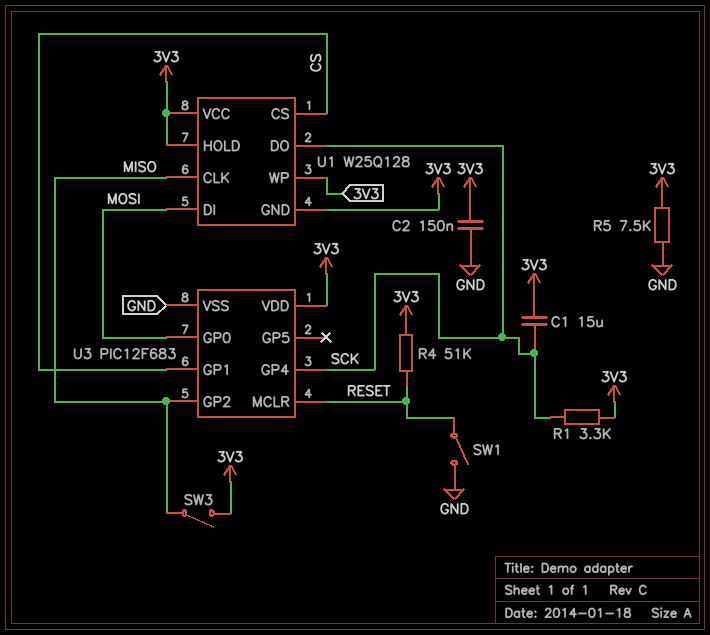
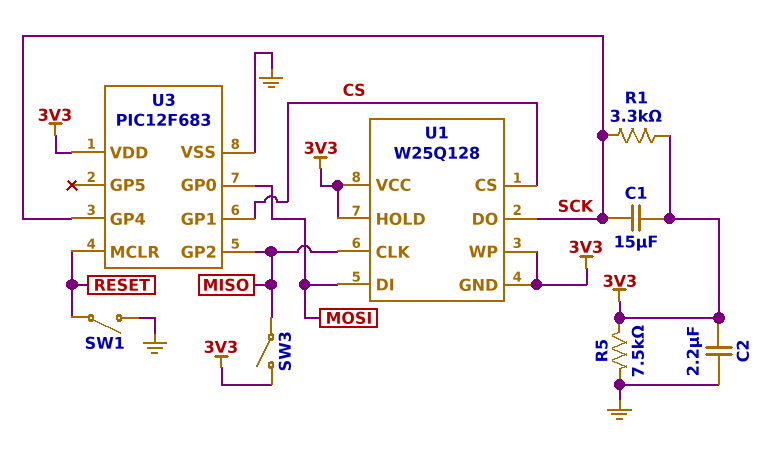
C2: 150nF (3V3, GND) -> 2.2uF (3V3, GND)
R4: 51k (3V3, RESET) -> none

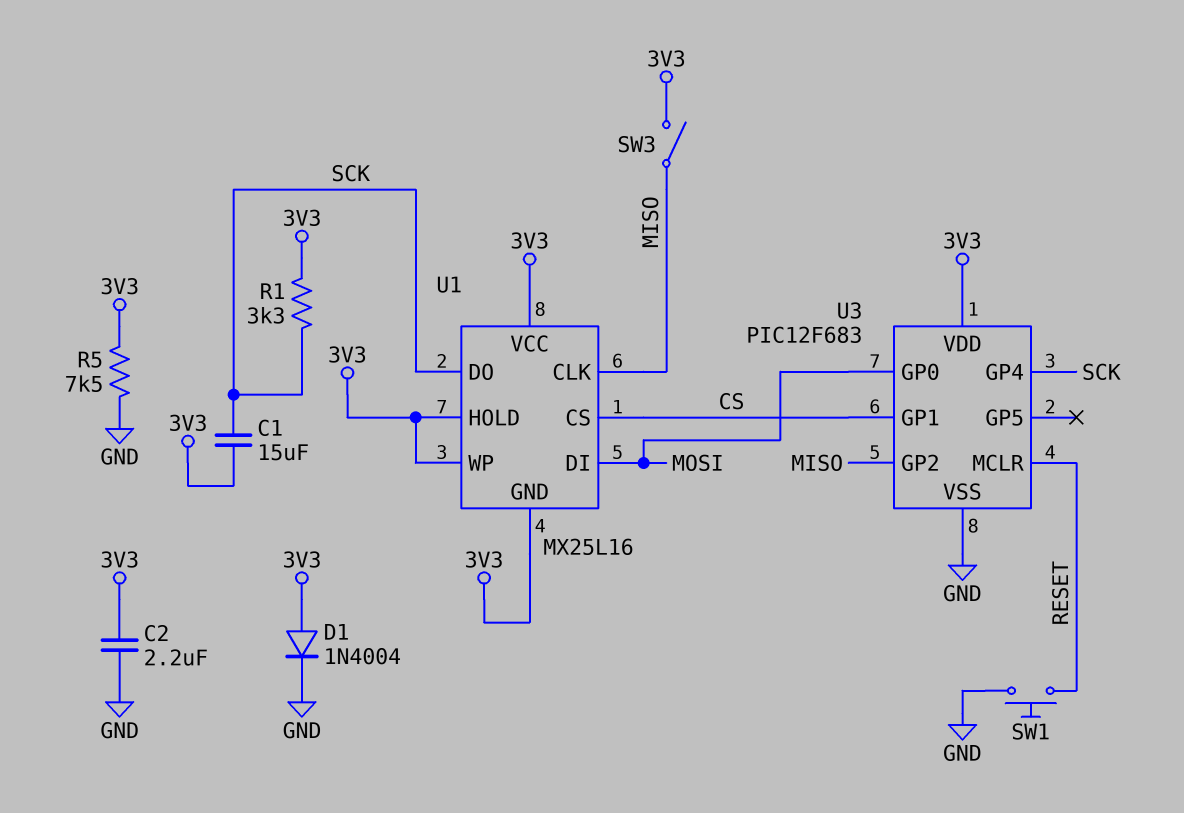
D1: none -> diode 1N4004 (A 3V3, K GND)
SW1: switch (GND, RESET) -> button (GND, RESET)
U1: W25Q128 -> MX25L16

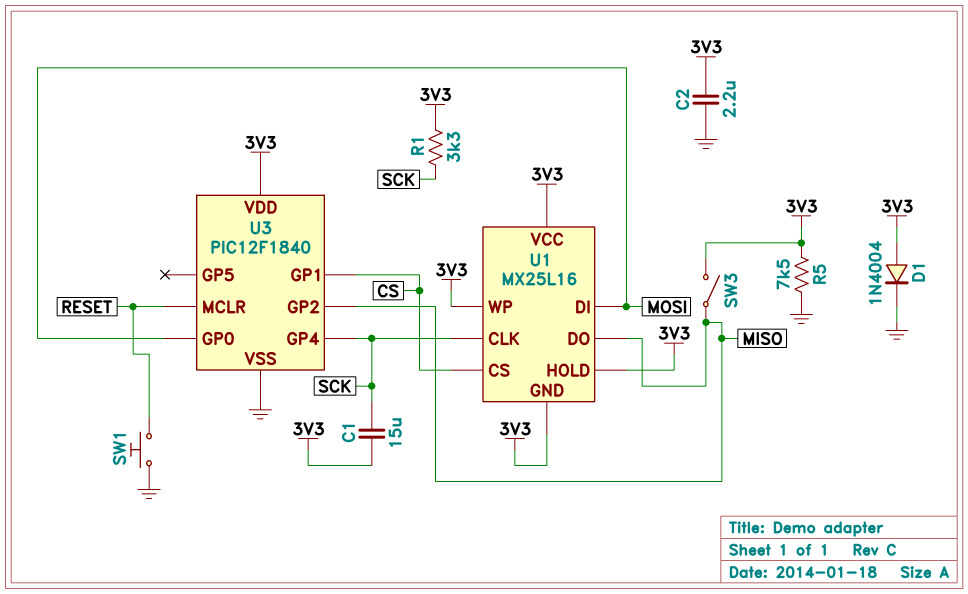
U1 pin CLK: MISO -> SCK
U1 pin DO: SCK -> MISO
U3: PIC12F683 -> PIC12F1840

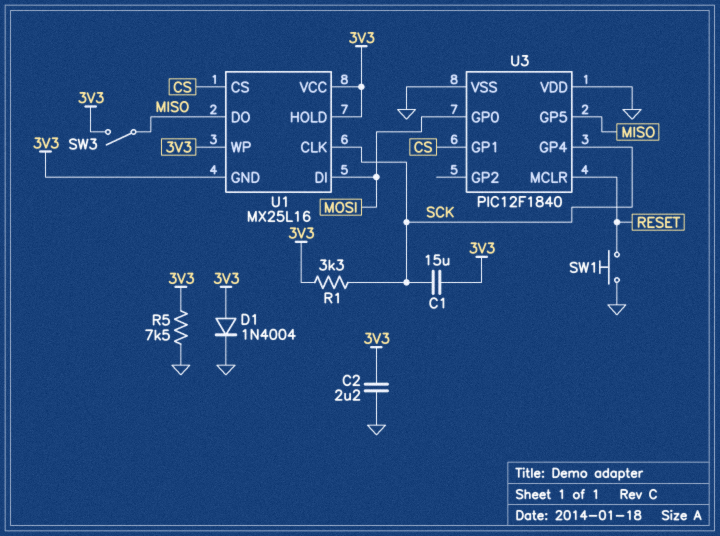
U3 pin GP2: MISO -> none
U3 pin GP5: none -> MISO
U3 pin VDD: 3V3 -> GND

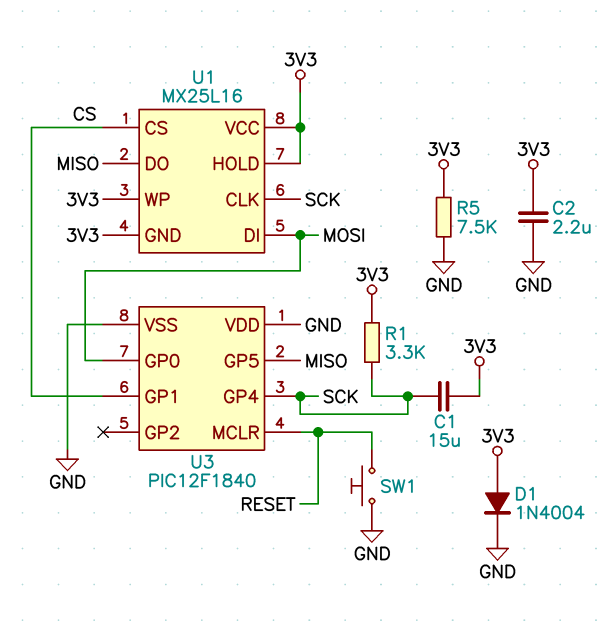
SW3: switch (3V3, MISO) -> none

